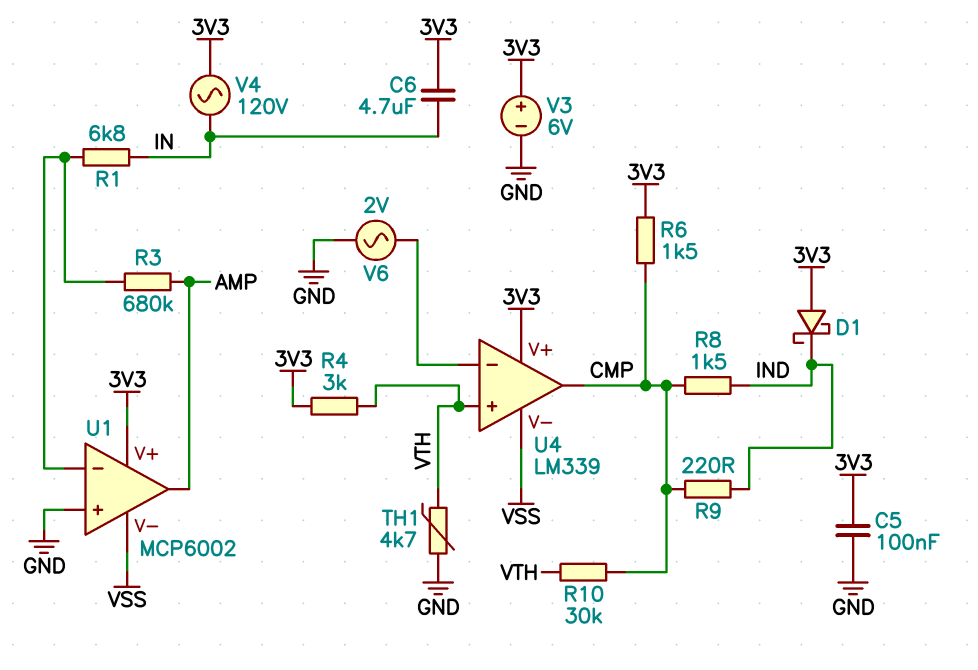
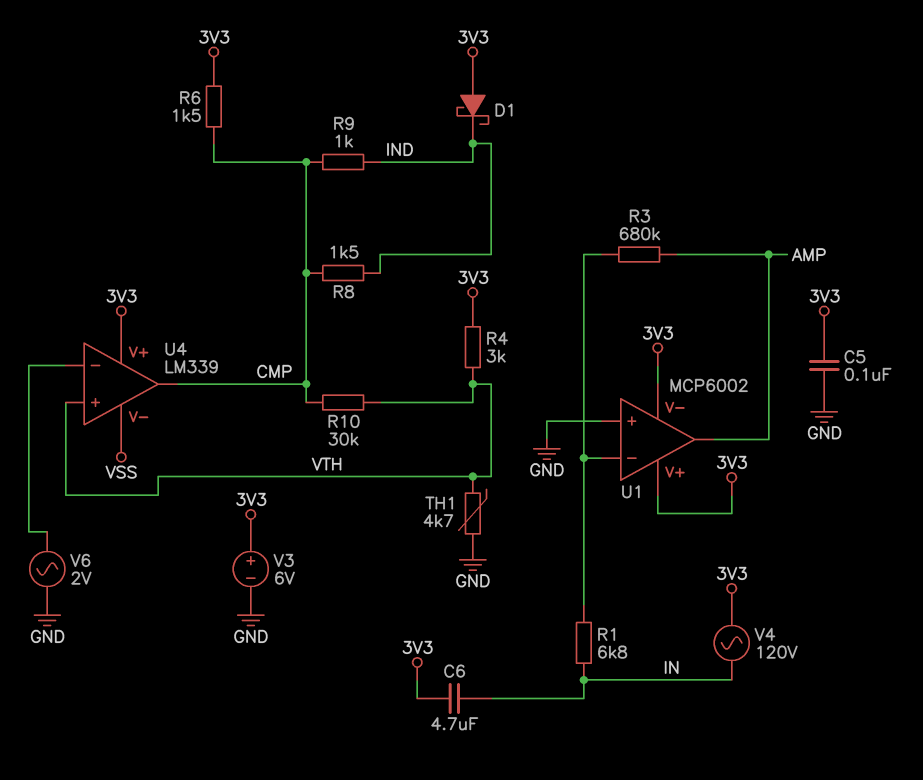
R9: 220 (CMP, IND) -> 1k (CMP, IND)
U1 pin V-: VSS -> 3V3

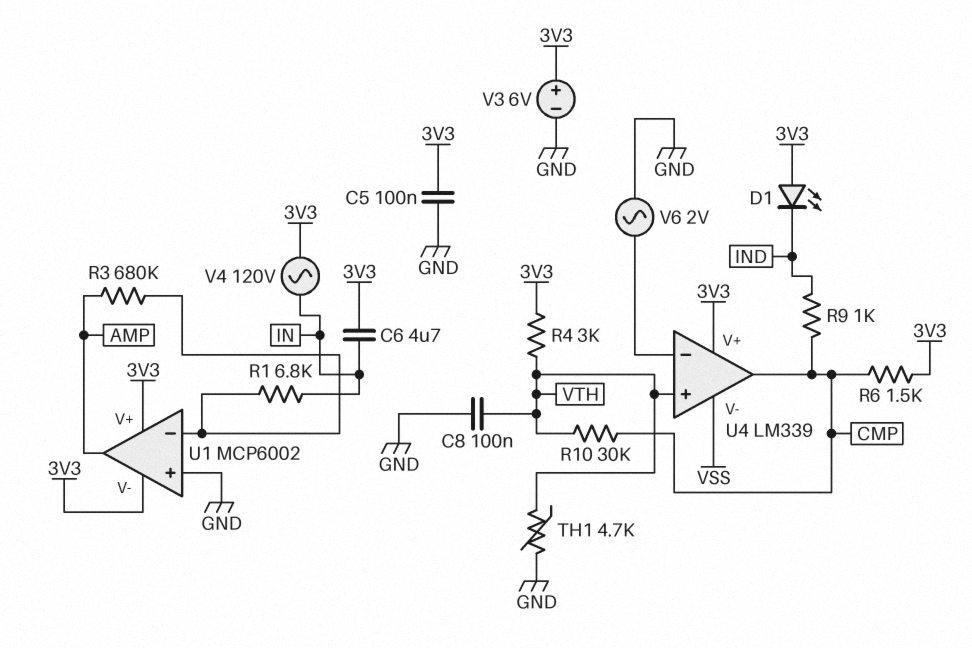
C8: none -> 100nF (GND, VTH)
D1: schottky (A 3V3, K IND) -> LED (A 3V3, K IND)
R8: 1.5k (CMP, IND) -> none

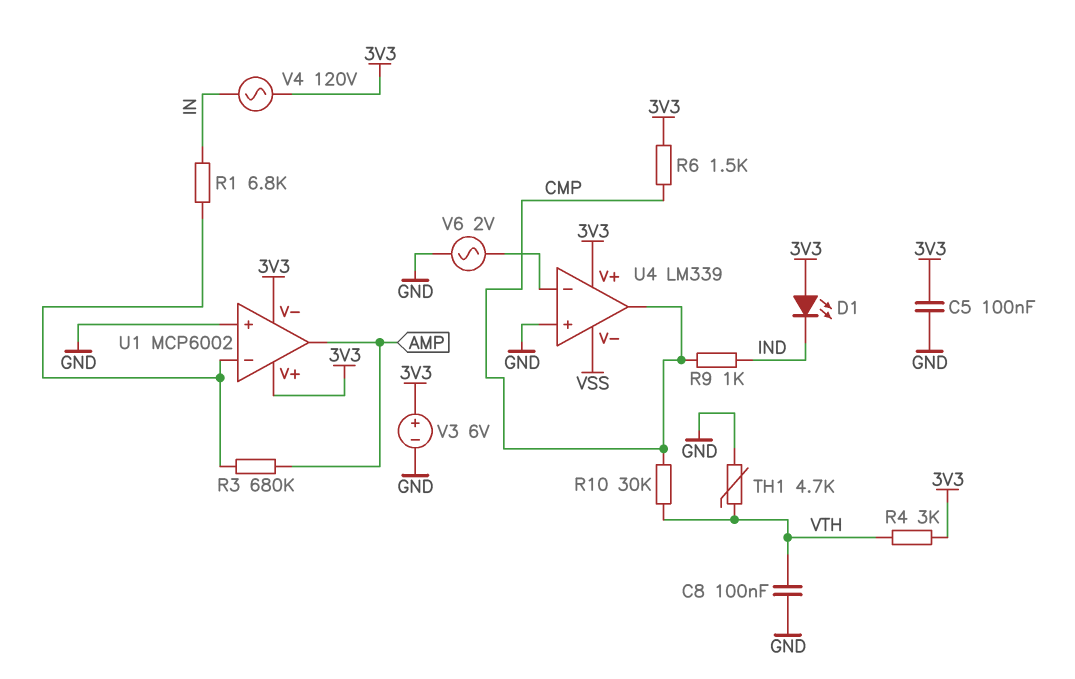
C6: 4.7uF (3V3, IN) -> none
U4 pin in+: VTH -> GND

